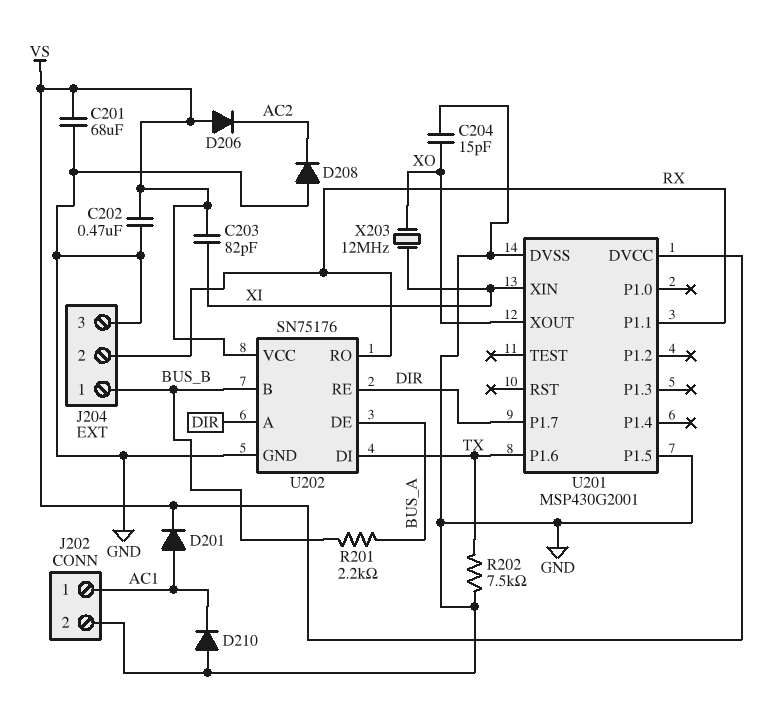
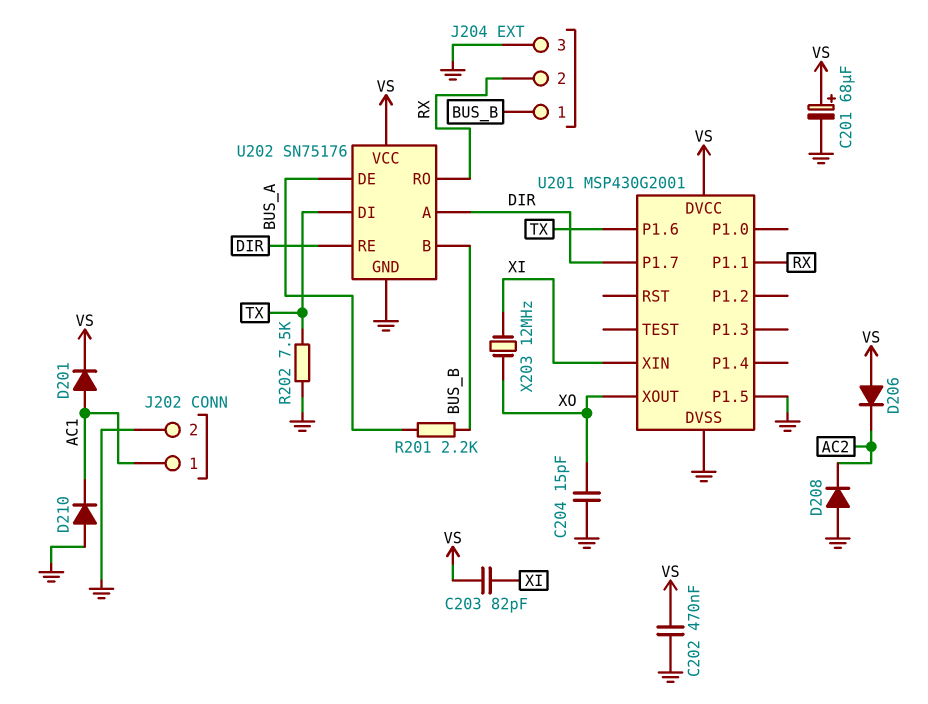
C201: 68uF (GND, VS) -> 68uF (plus VS, minus GND)

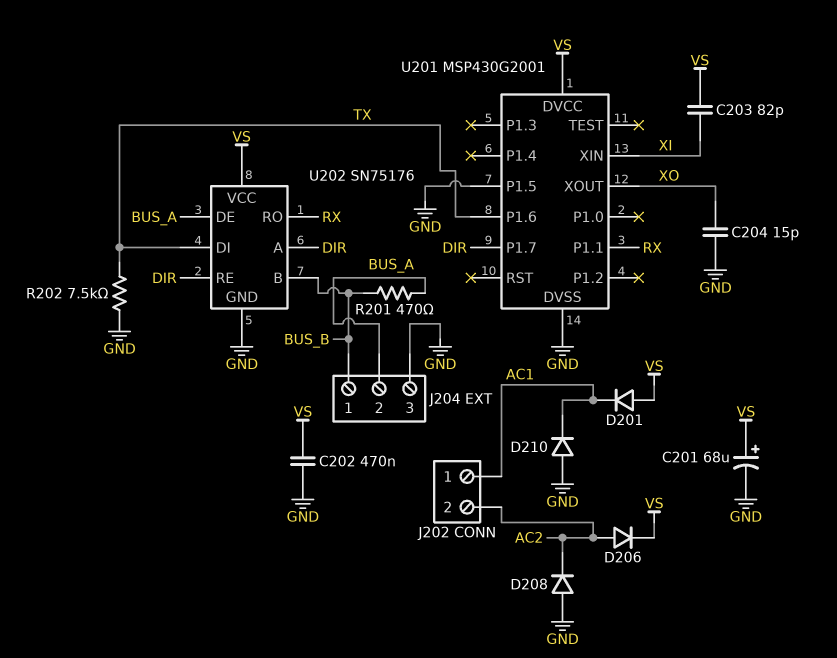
D201: diode (A AC1, K VS) -> diode (A VS, K AC1)
D206: diode (A VS, K AC2) -> diode (A AC2, K VS)
J202 pin 2: GND -> AC2
J204 pin 2: RX -> BUS_A
R201: 2.2k (BUS_A, BUS_B) -> 470 (BUS_A, BUS_B)
X203: 12MHz (XI, XO) -> none

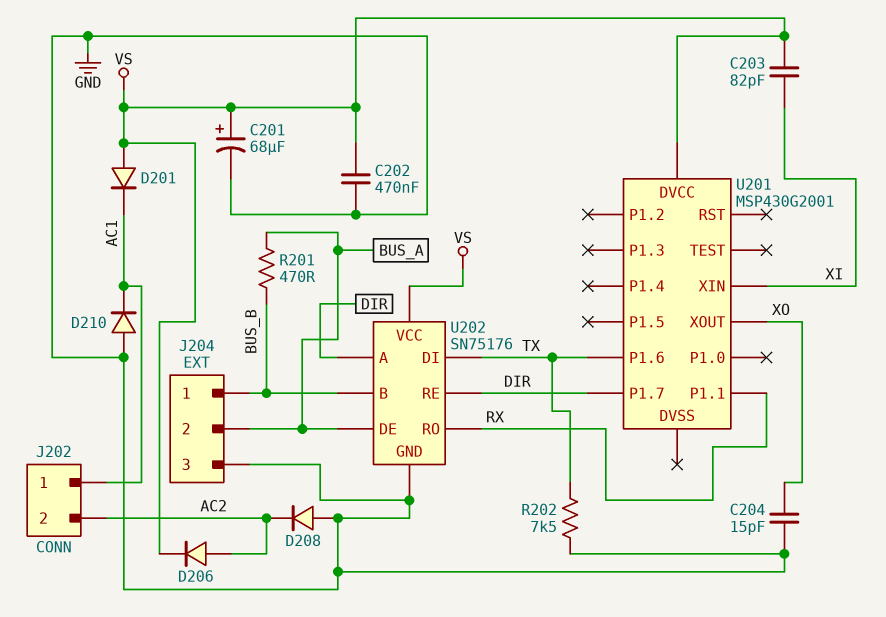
U201 pin DVSS: GND -> none
U201 pin P1.5: GND -> none

